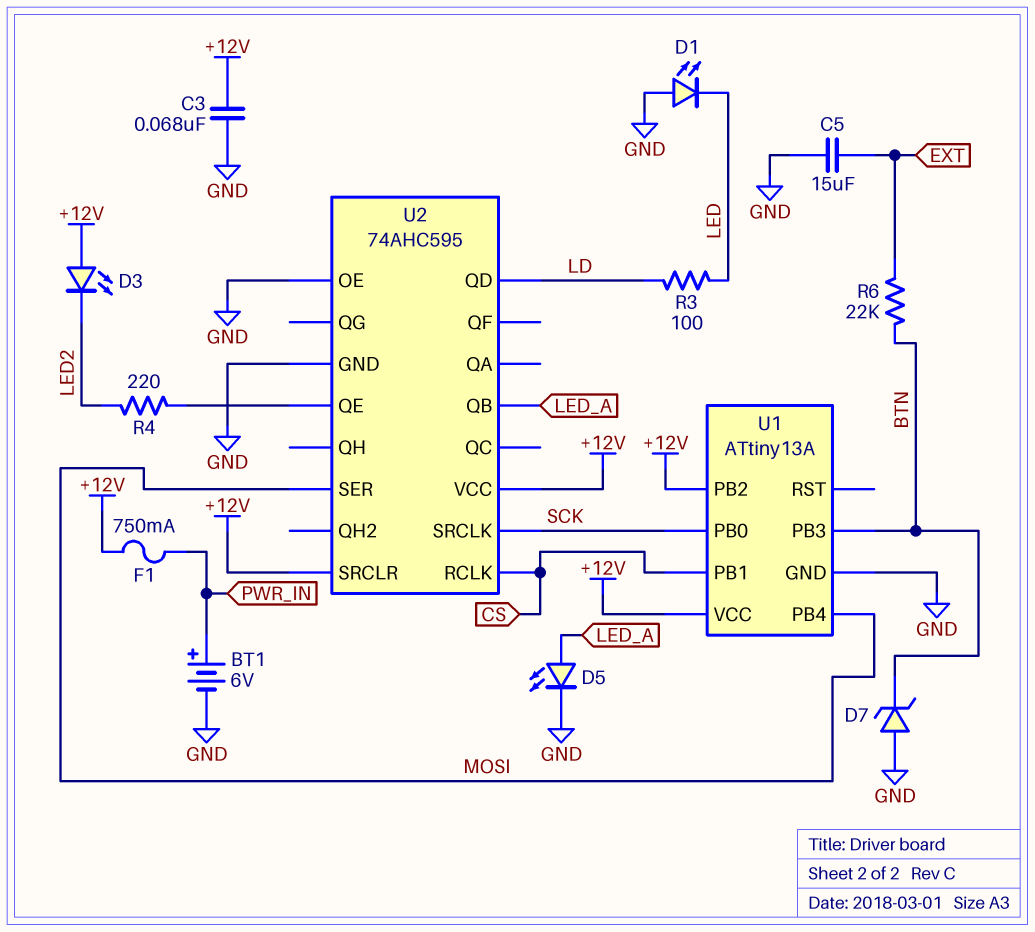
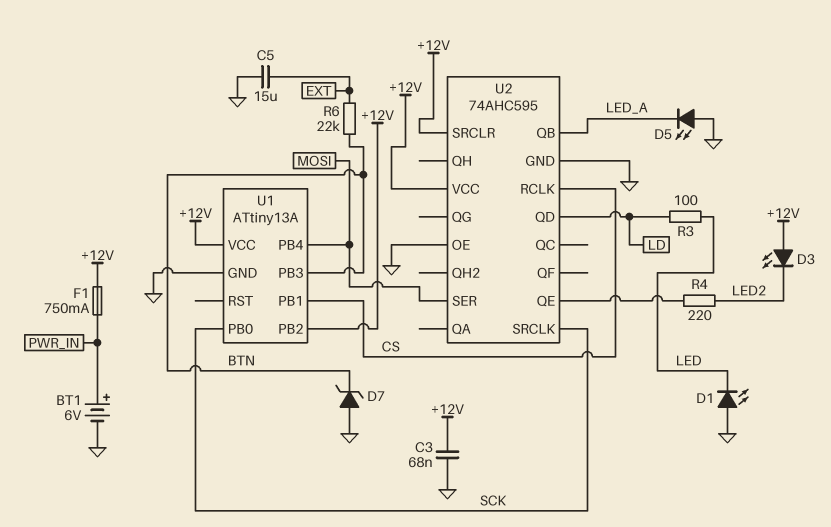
D5: LED (A LED_A, K GND) -> LED (A GND, K LED_A)

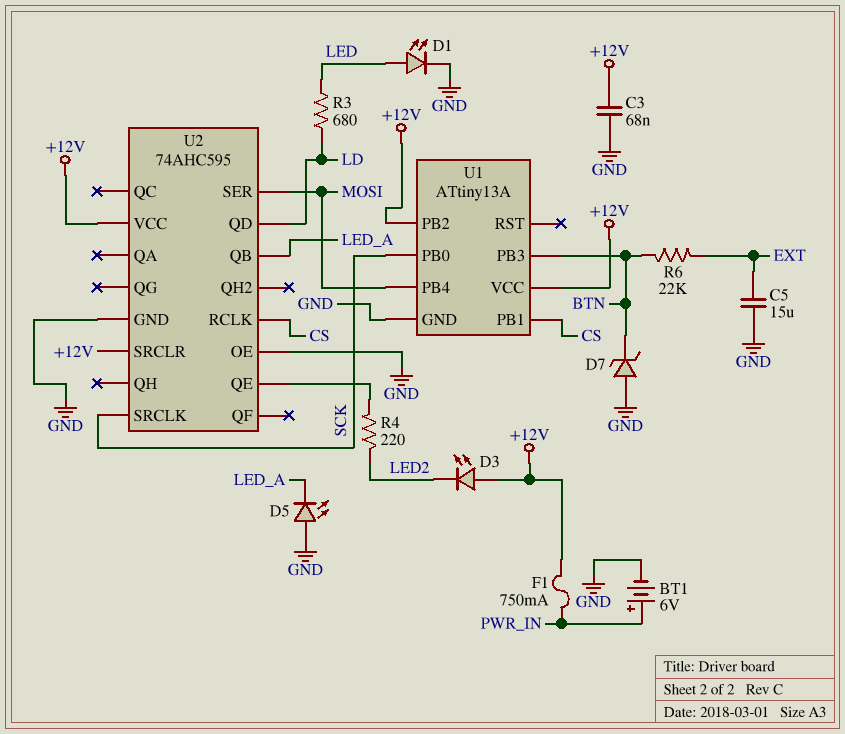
D1: LED (A GND, K LED) -> LED (A LED, K GND)
R3: 100 (LD, LED) -> 680 (LD, LED)

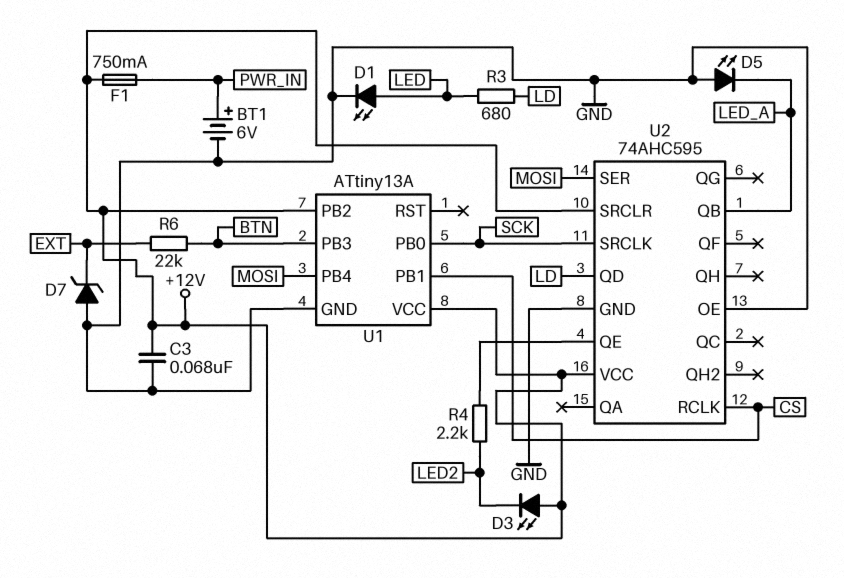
C5: 15uF (EXT, GND) -> none
D7: zener (A GND, K BTN) -> zener (A GND, K EXT)
R4: 220 (LED2, U2/QE) -> 2.2k (LED2, U2/QE)

